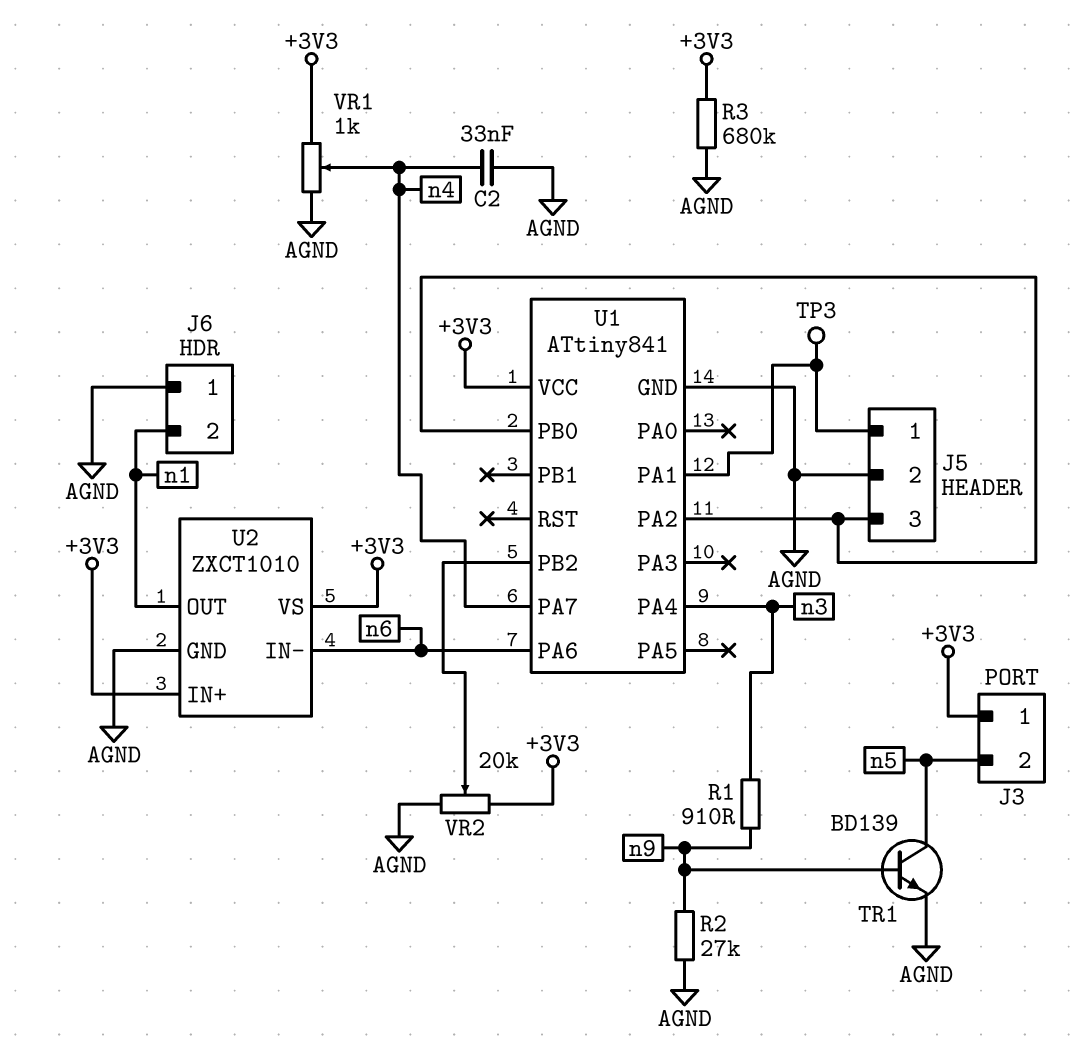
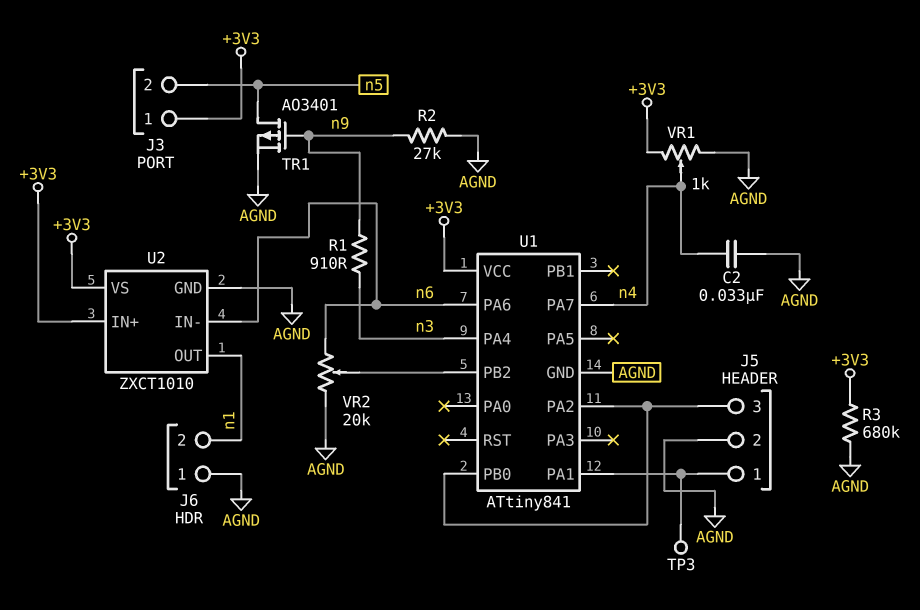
TR1: NPN BD139 (B n9, C n5, E AGND) -> PMOS AO3401 (G n9, D n5, S AGND)
VR2: 20k (+3V3, AGND, wiper U1/PB2) -> 20k (AGND, n6, wiper U1/PB2)

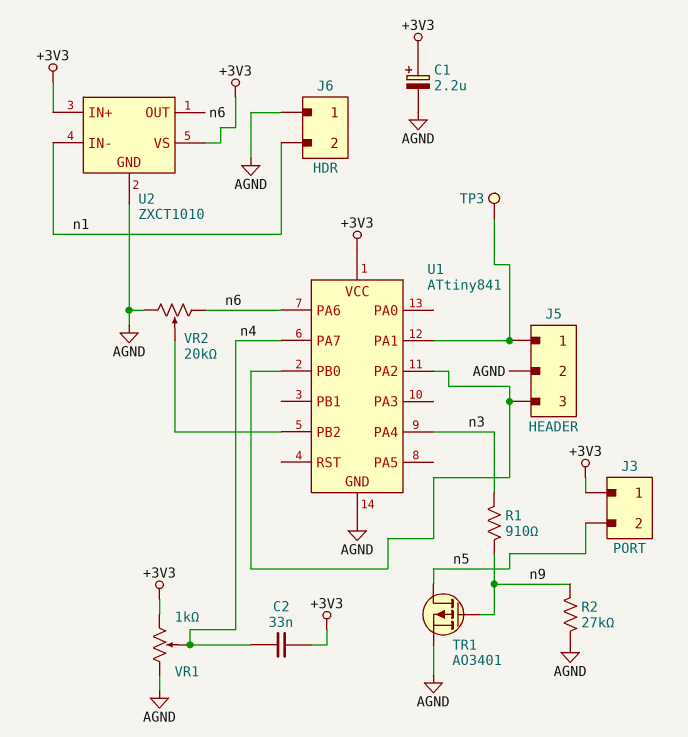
C1: none -> 2.2uF (plus +3V3, minus AGND)
C2: 33nF (AGND, n4) -> 33nF (+3V3, n4)
R3: 680k (+3V3, AGND) -> none
U2 pin IN-: n6 -> n1
U2 pin OUT: n1 -> n6

